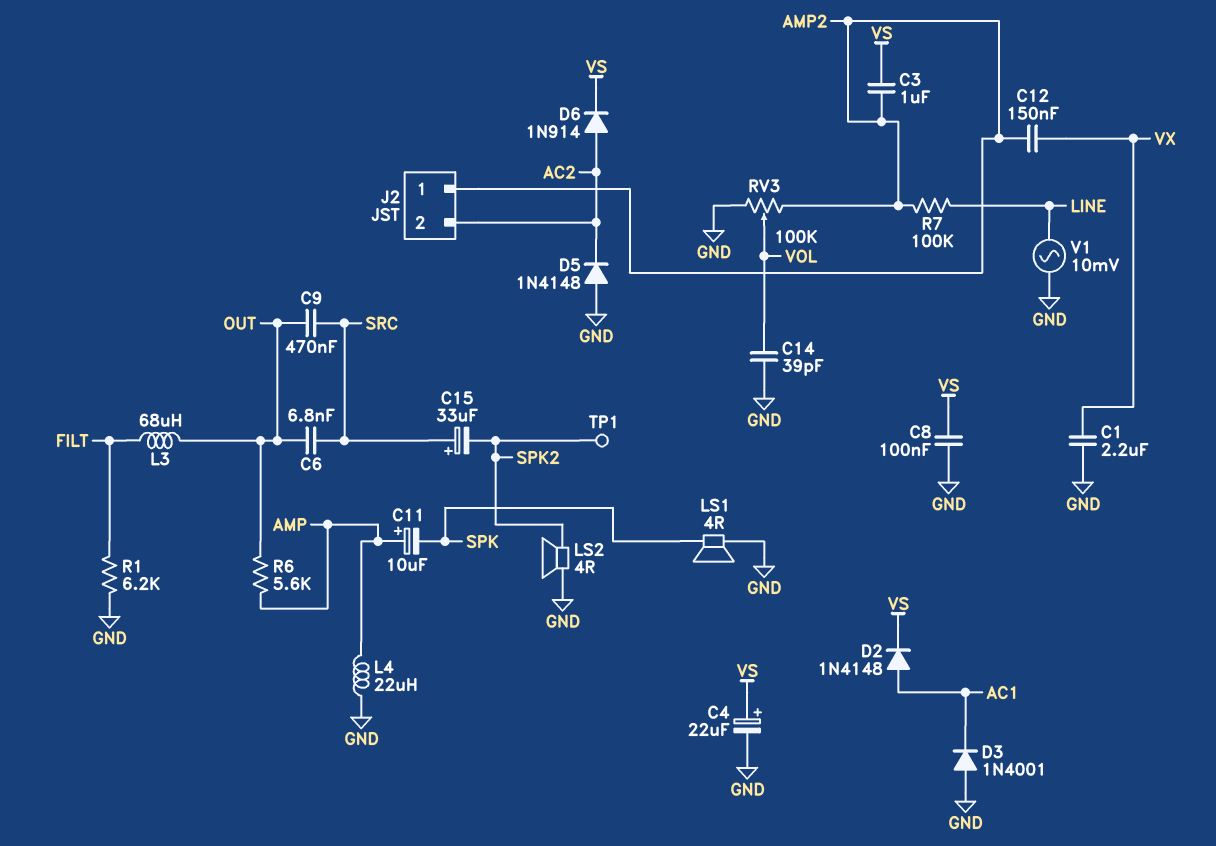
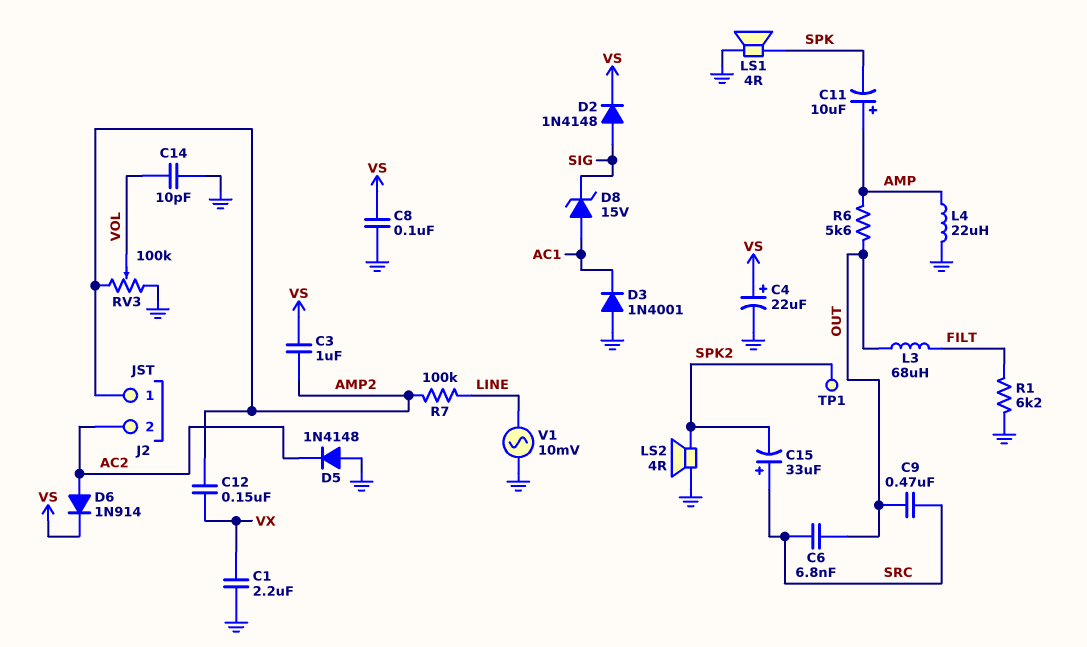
C14: 39pF (GND, VOL) -> 10pF (GND, VOL)
D2: diode 1N4148 (A AC1, K VS) -> diode 1N4148 (A SIG, K VS)
D8: none -> zener 15V (A AC1, K SIG)

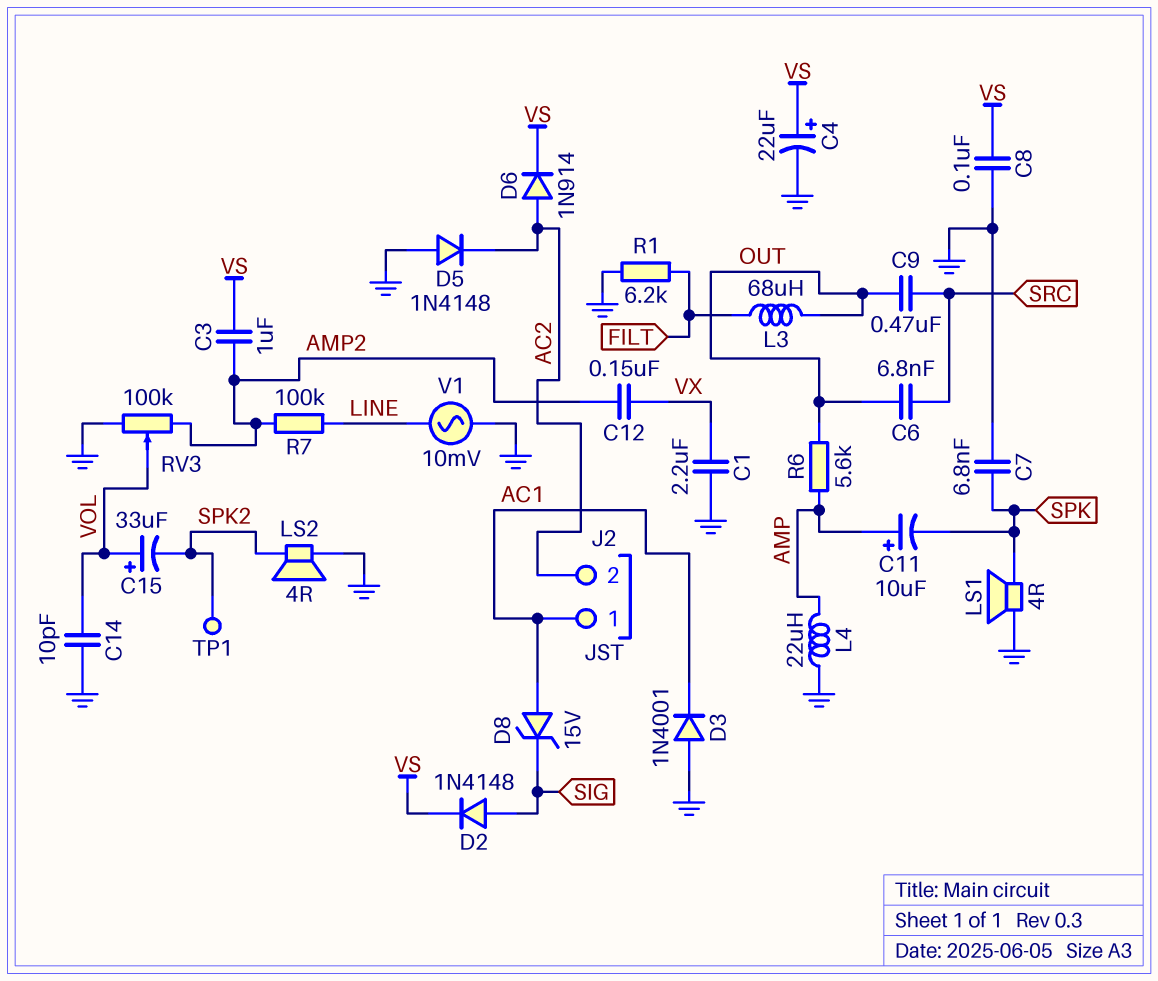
C7: none -> 6.8nF (GND, SPK)
C15: 33uF (plus SRC, minus SPK2) -> 33uF (plus VOL, minus SPK2)
J2 pin 1: AMP2 -> AC1

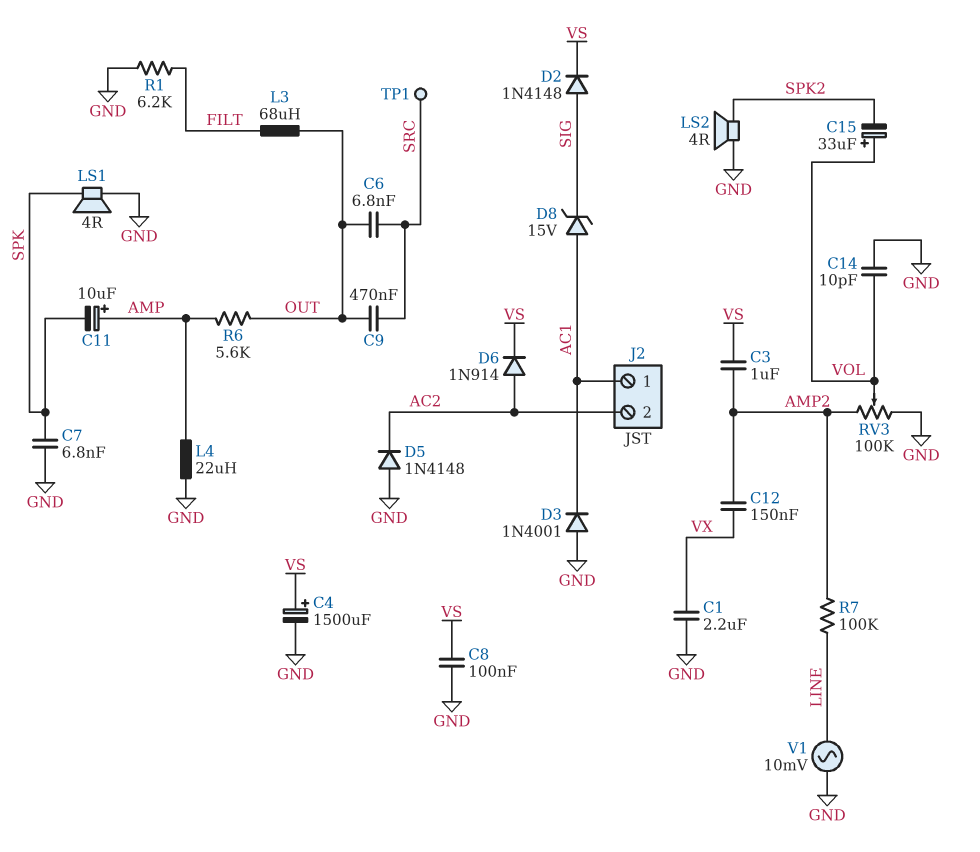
C4: 22uF (plus VS, minus GND) -> 1500uF (plus VS, minus GND)
TP1: test point (SPK2) -> test point (SRC)

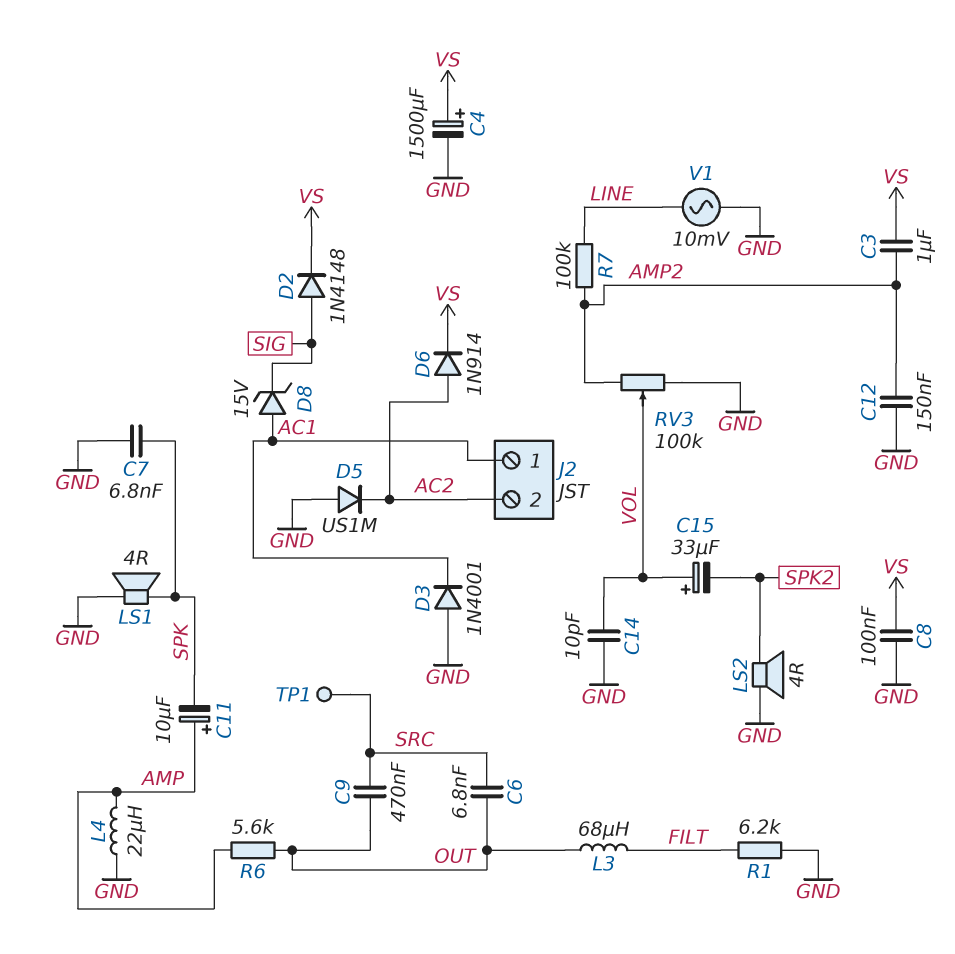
C1: 2.2uF (GND, VX) -> none
C12: 150nF (AMP2, VX) -> 150nF (AMP2, GND)
D5: diode 1N4148 (A GND, K AC2) -> diode US1M (A GND, K AC2)

